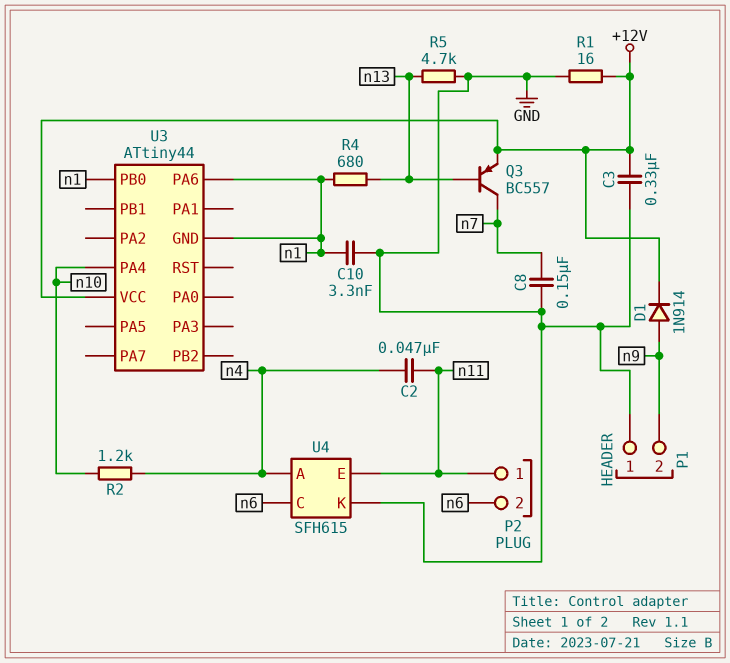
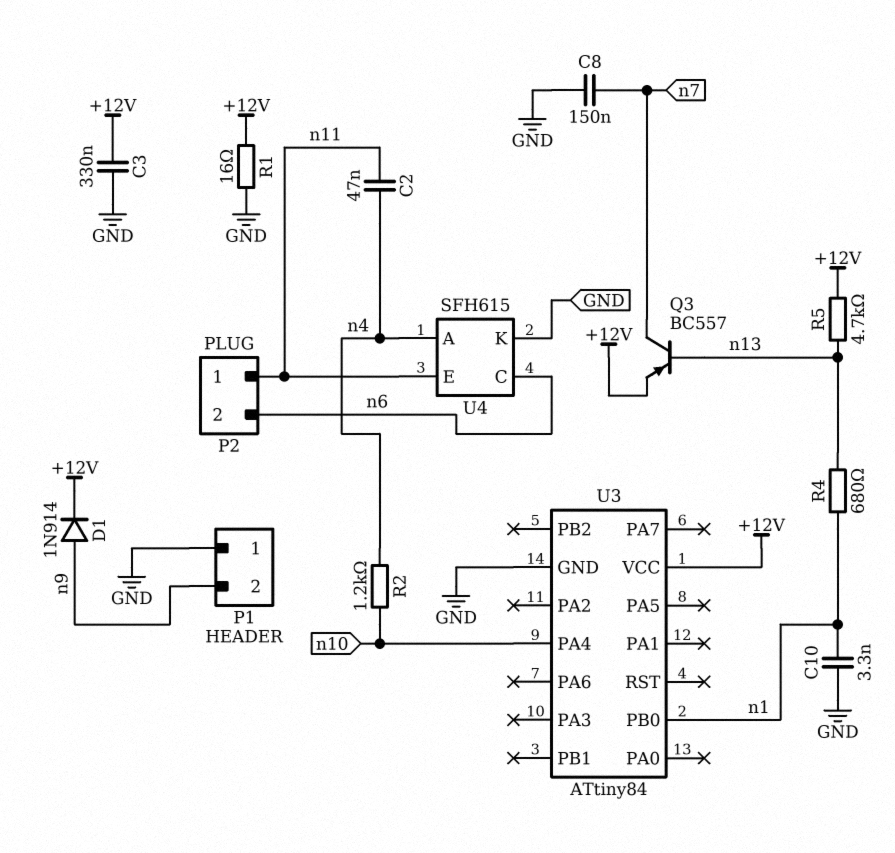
R5: 4.7k (GND, n13) -> 4.7k (+12V, n13)
U3: ATtiny44 -> ATtiny84
U3 pin GND: n1 -> GND
U3 pin PA6: n1 -> none

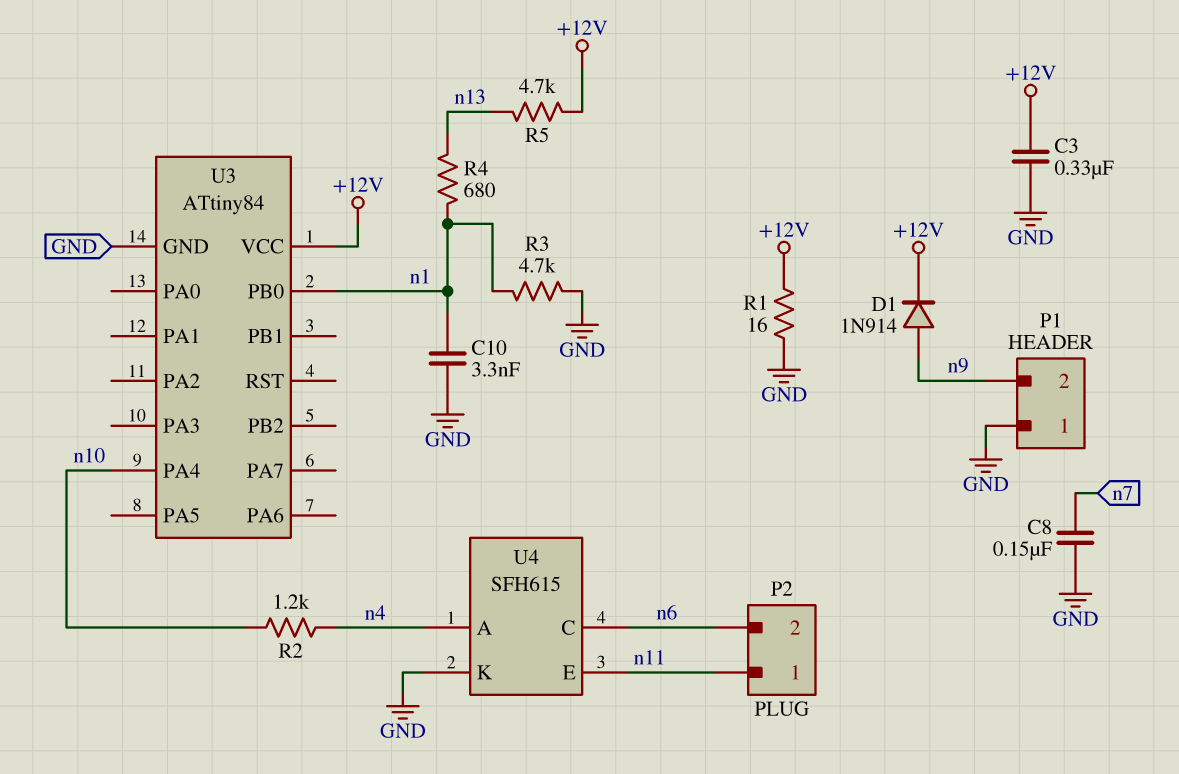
C2: 47nF (n4, n11) -> none
Q3: PNP BC557 (B n13, C n7, E +12V) -> none
R3: none -> 4.7k (GND, n1)

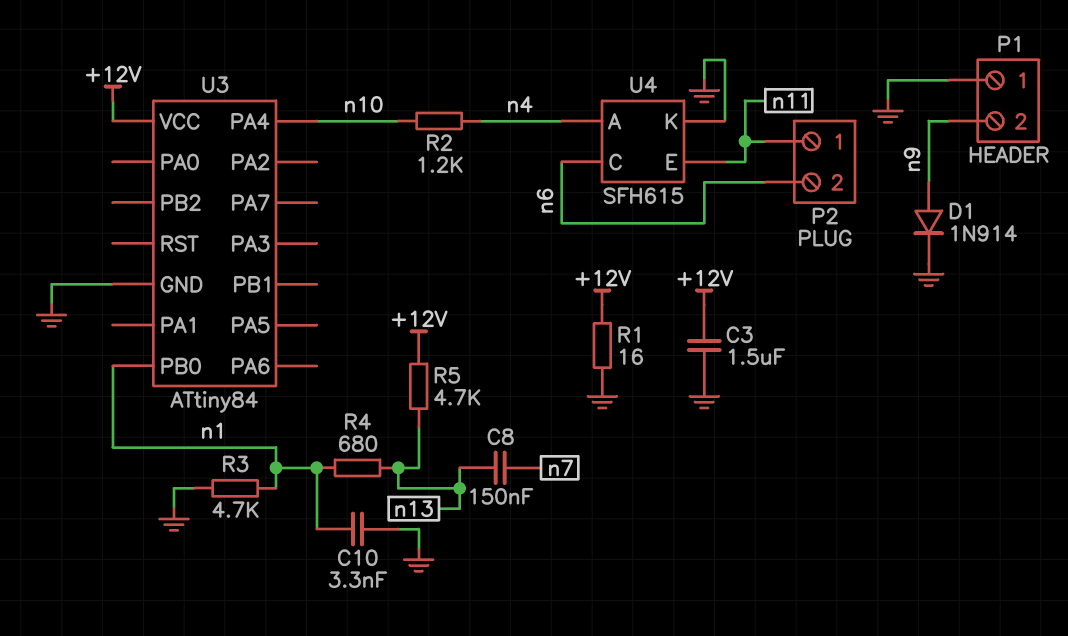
C3: 330nF (+12V, GND) -> 1.5uF (+12V, GND)
C8: 150nF (GND, n7) -> 150nF (n7, n13)
D1: diode 1N914 (A n9, K +12V) -> diode 1N914 (A n9, K GND)

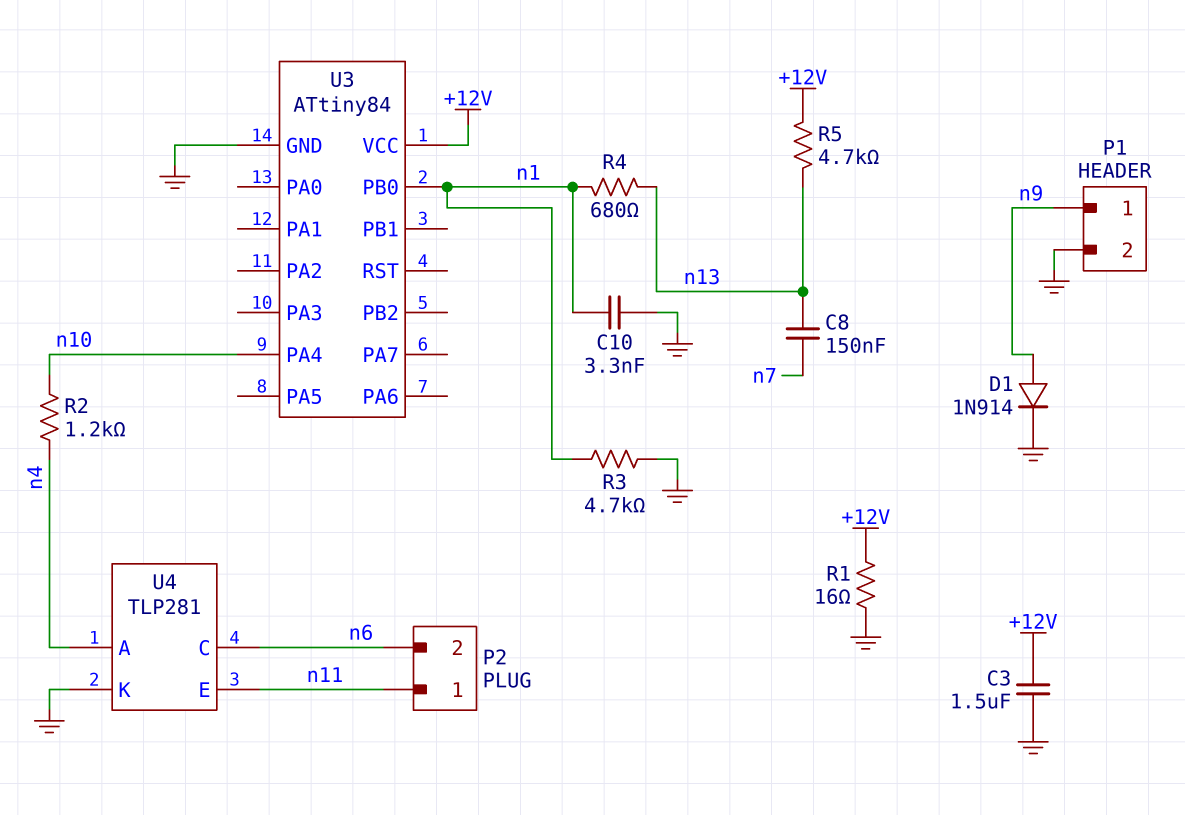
P1 pin 1: GND -> n9
P1 pin 2: n9 -> GND
U4: SFH615 -> TLP281

